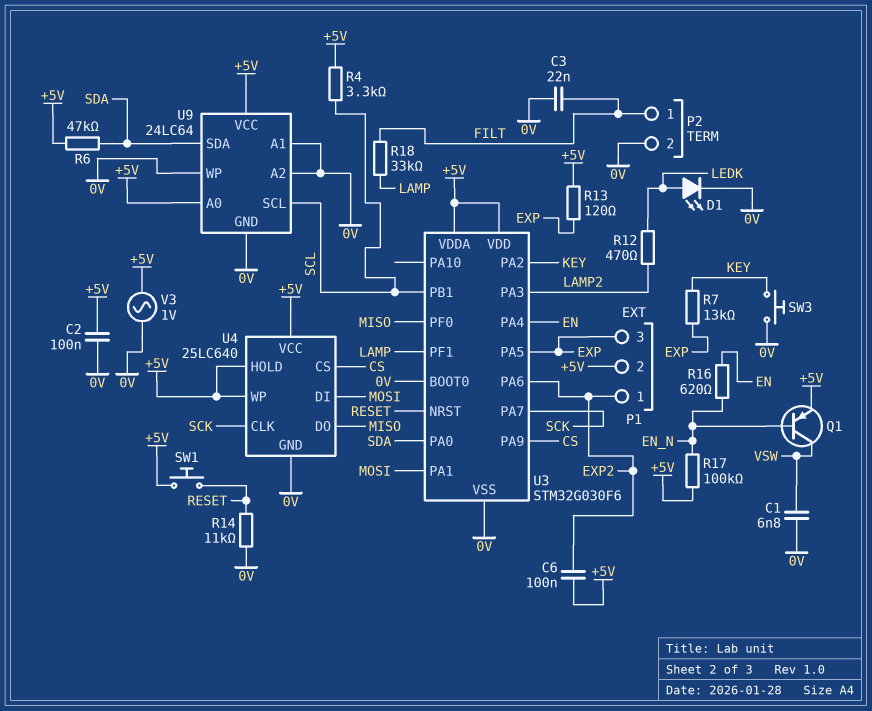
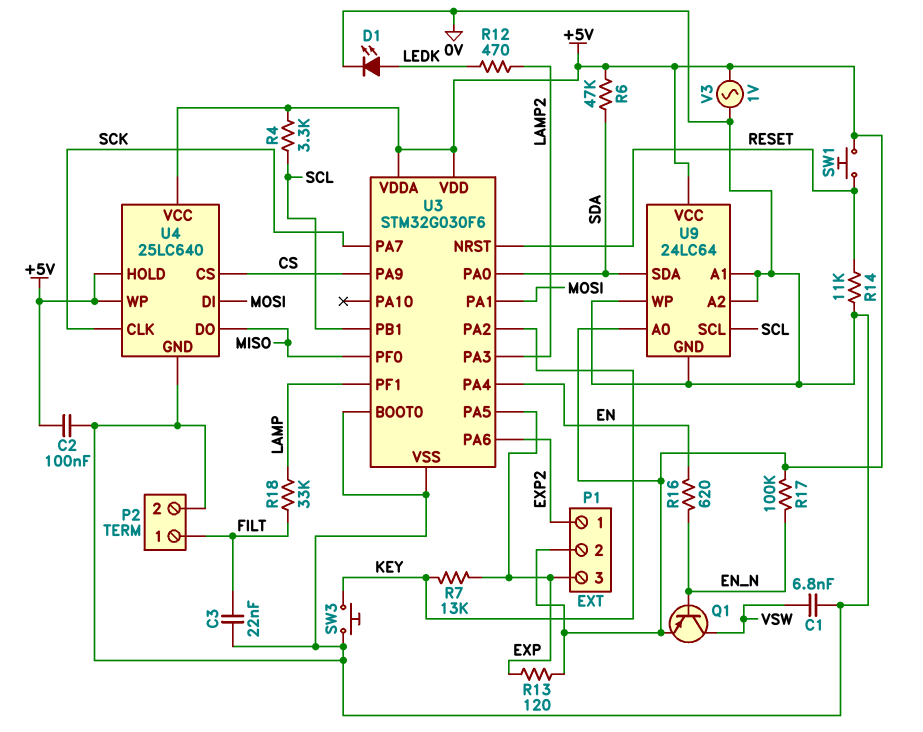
C6: 100nF (+5V, EXP2) -> none

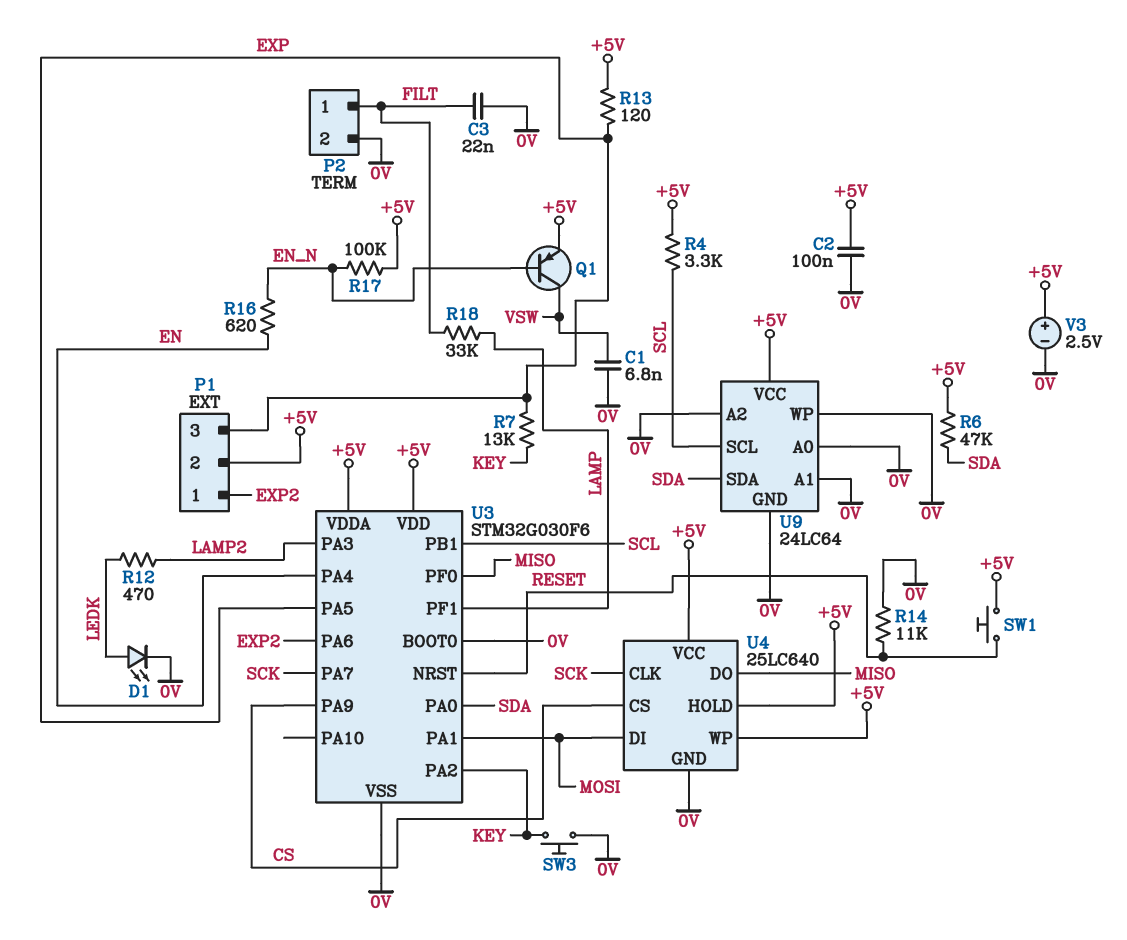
U9 pin A0: +5V -> 0V
V3: AC 1V (+5V, 0V) -> 2.5V (plus +5V, minus 0V)

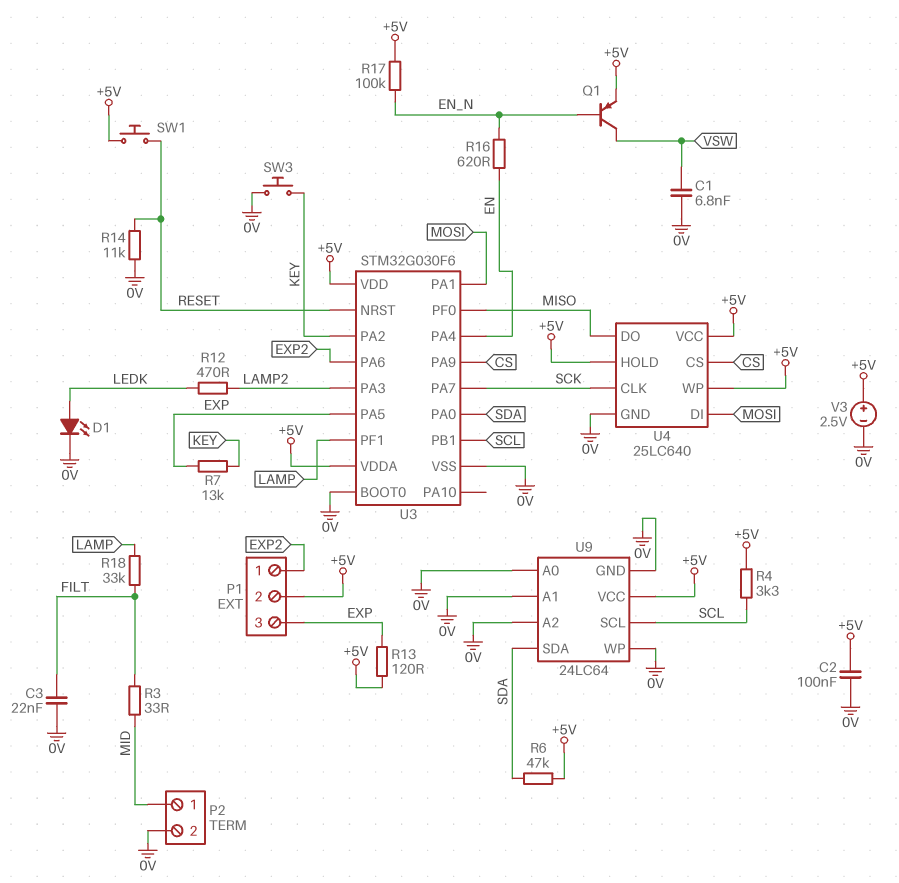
P2 pin 1: FILT -> MID
R3: none -> 33 (FILT, MID)

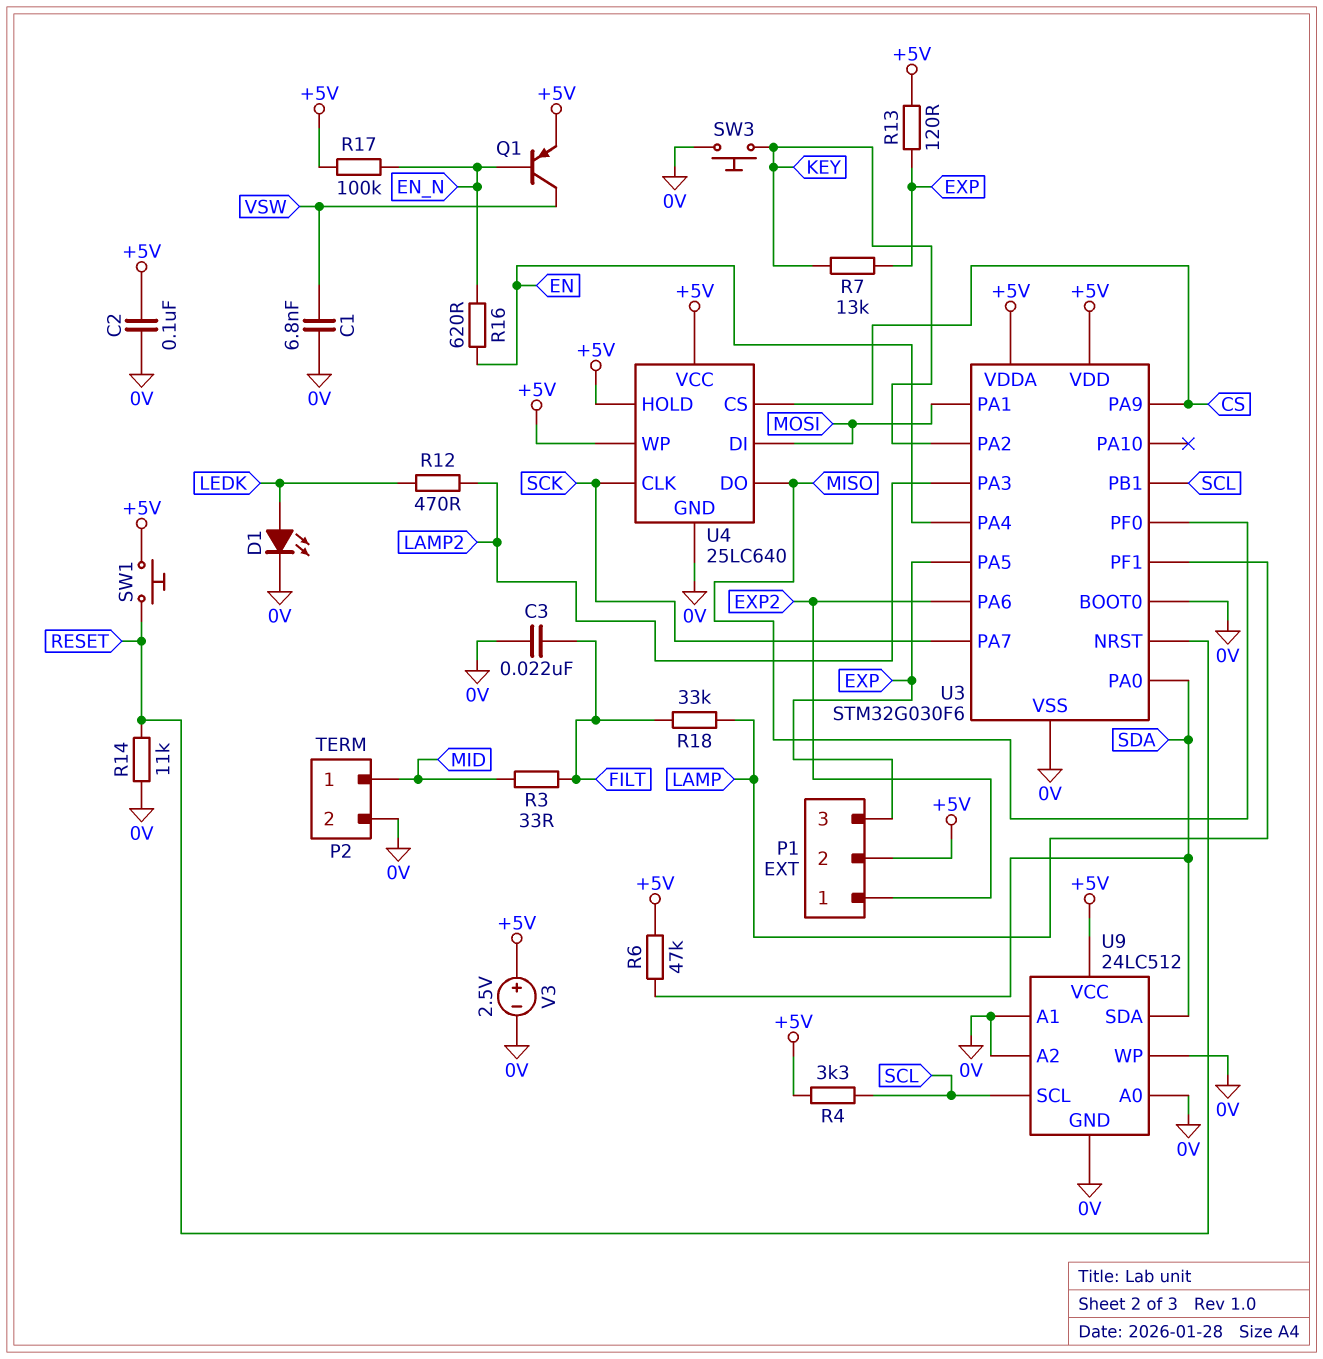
U9: 24LC64 -> 24LC512

